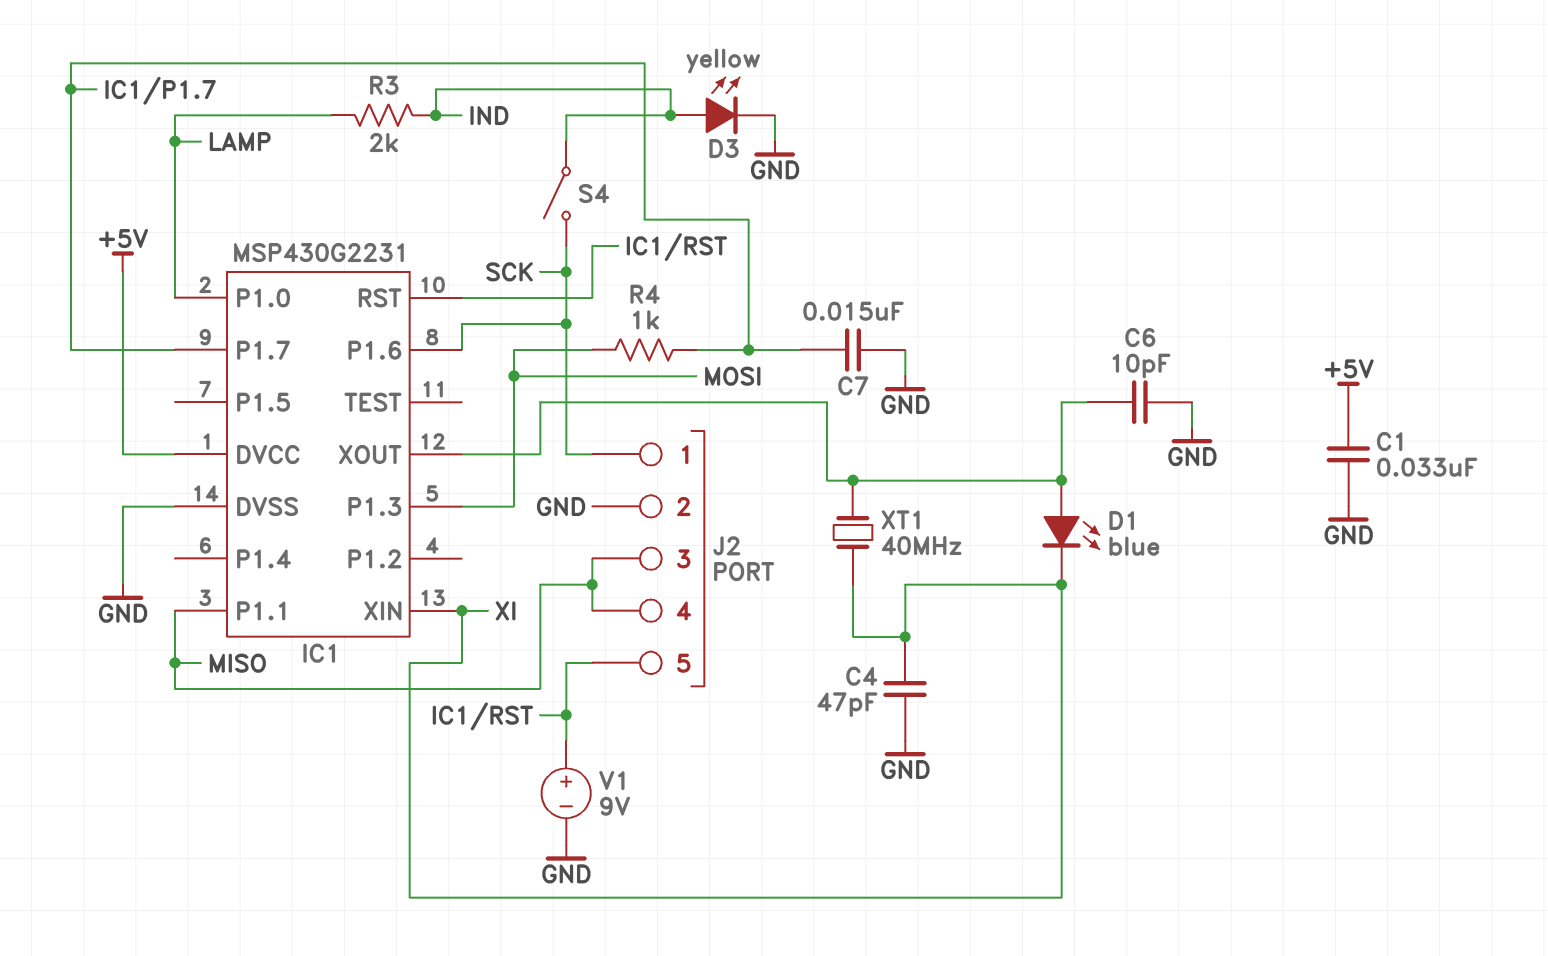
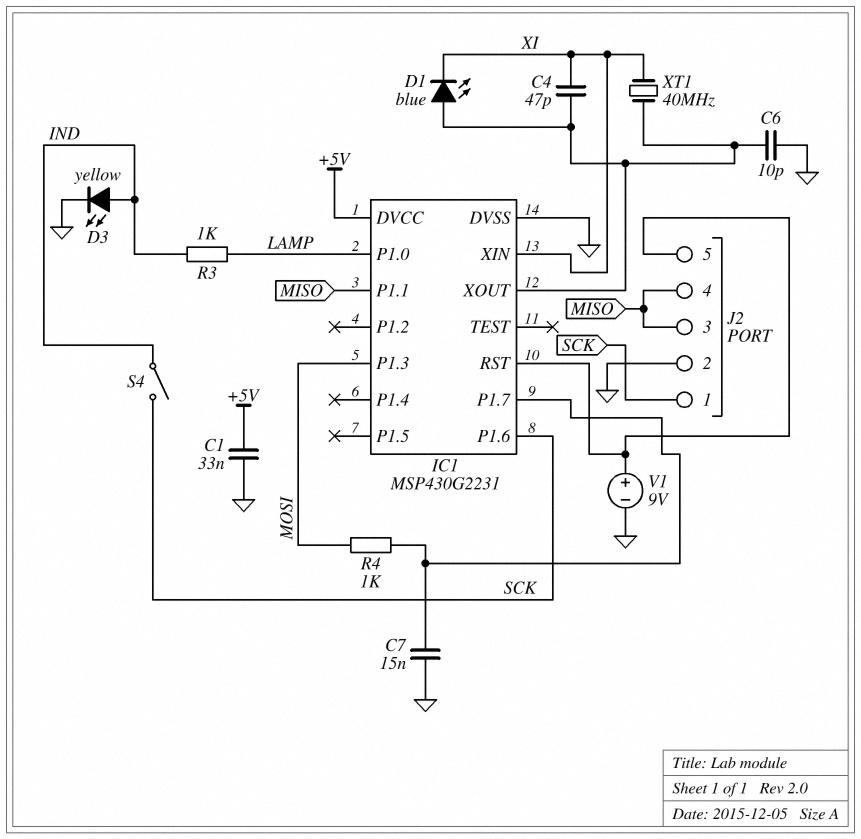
C4: 47pF (GND, XI) -> 47pF (IC1/XOUT, XI)
R3: 2k (IND, LAMP) -> 1k (IND, LAMP)

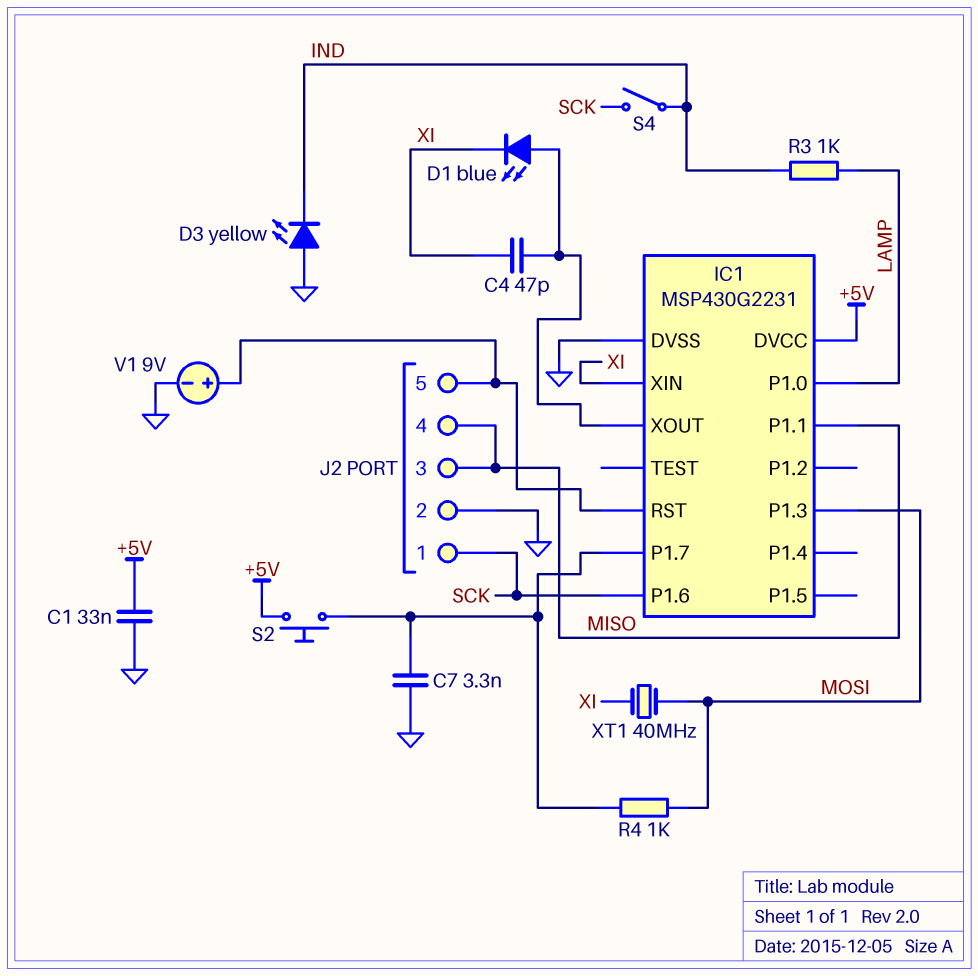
C6: 10pF (GND, IC1/XOUT) -> none
C7: 15nF (GND, IC1/P1.7) -> 3.3nF (GND, IC1/P1.7)
D3: LED yellow (A IND, K GND) -> LED yellow (A GND, K IND)
S2: none -> button (+5V, IC1/P1.7)
XT1: 40MHz (IC1/XOUT, XI) -> 40MHz (MOSI, XI)

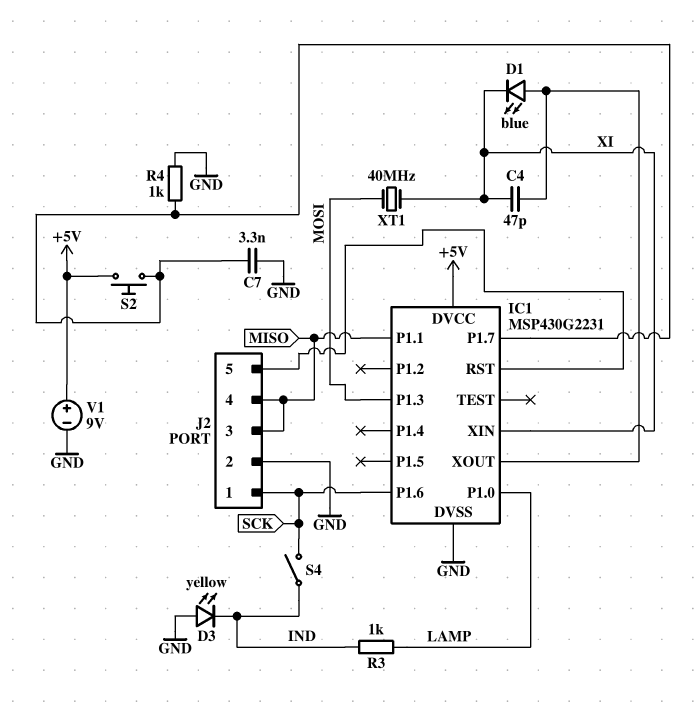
C1: 33nF (+5V, GND) -> none
R4: 1k (IC1/P1.7, MOSI) -> 1k (GND, IC1/P1.7)
V1: 9V (plus IC1/RST, minus GND) -> 9V (plus +5V, minus GND)

